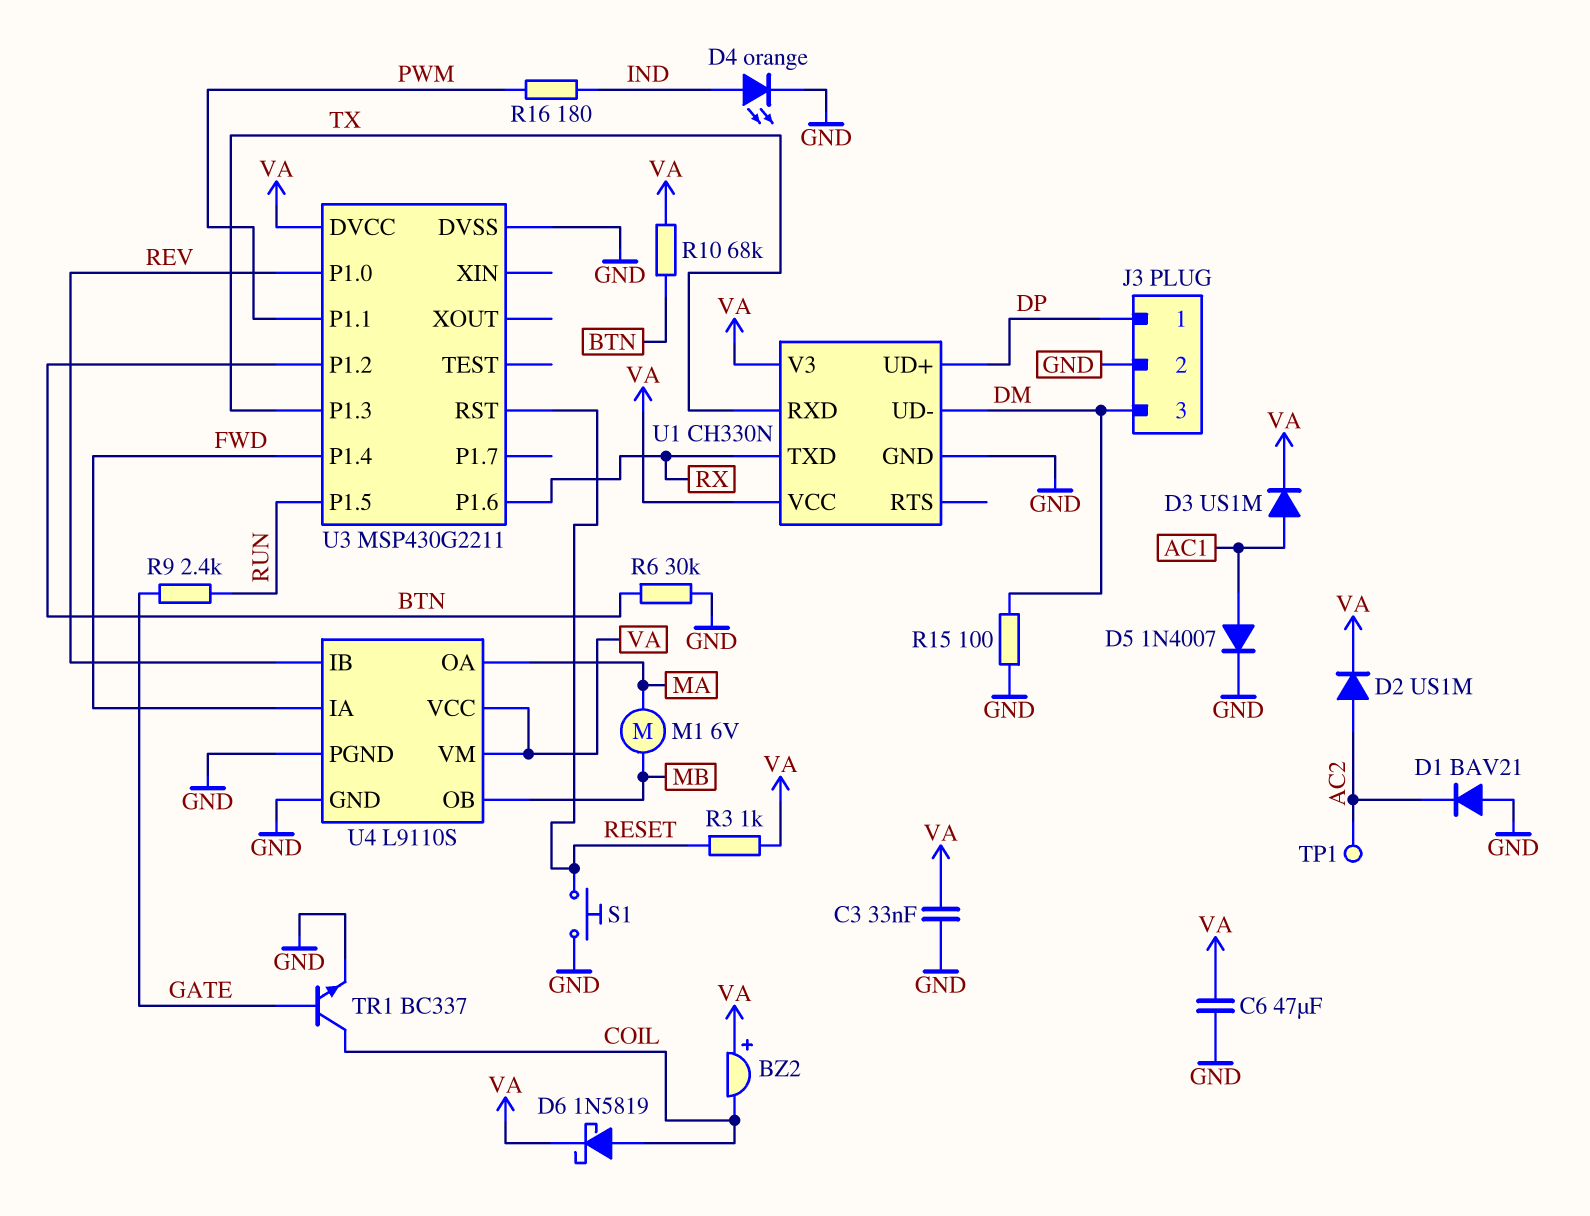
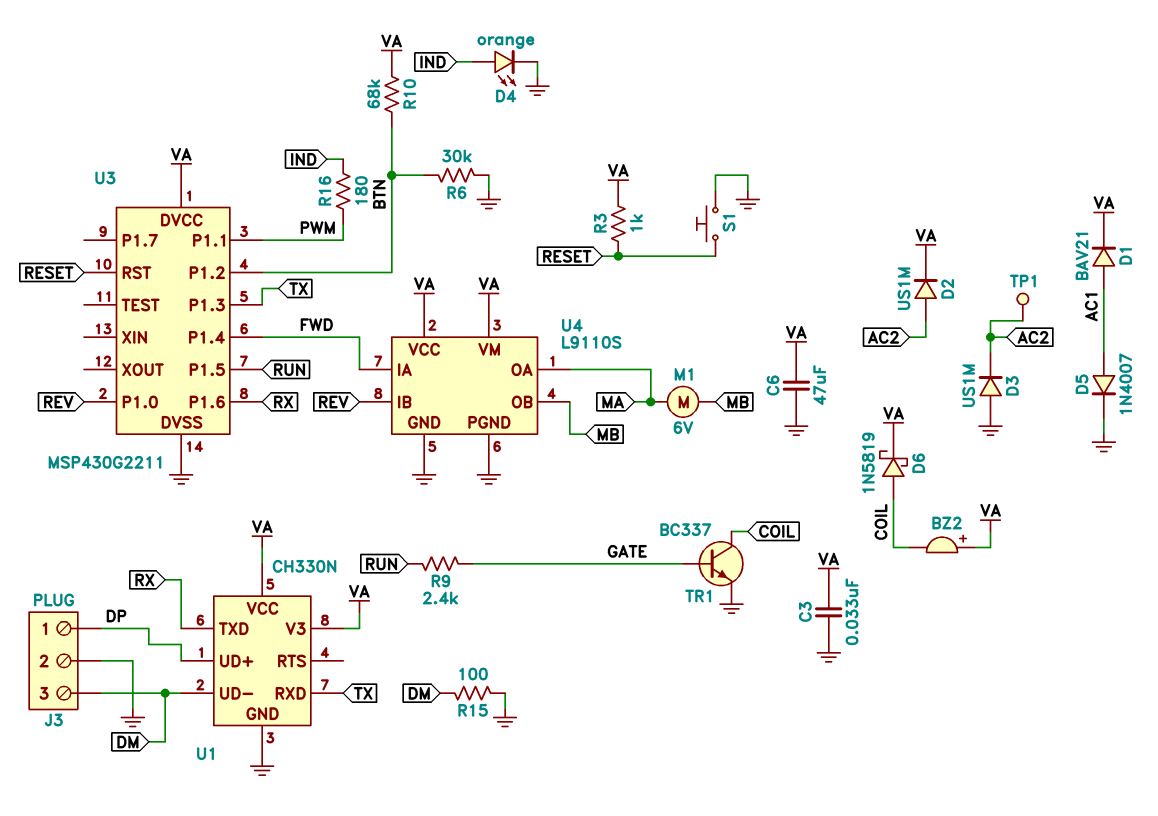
D1: diode BAV21 (A GND, K AC2) -> diode BAV21 (A AC1, K VA)
D3: diode US1M (A AC1, K VA) -> diode US1M (A GND, K AC2)

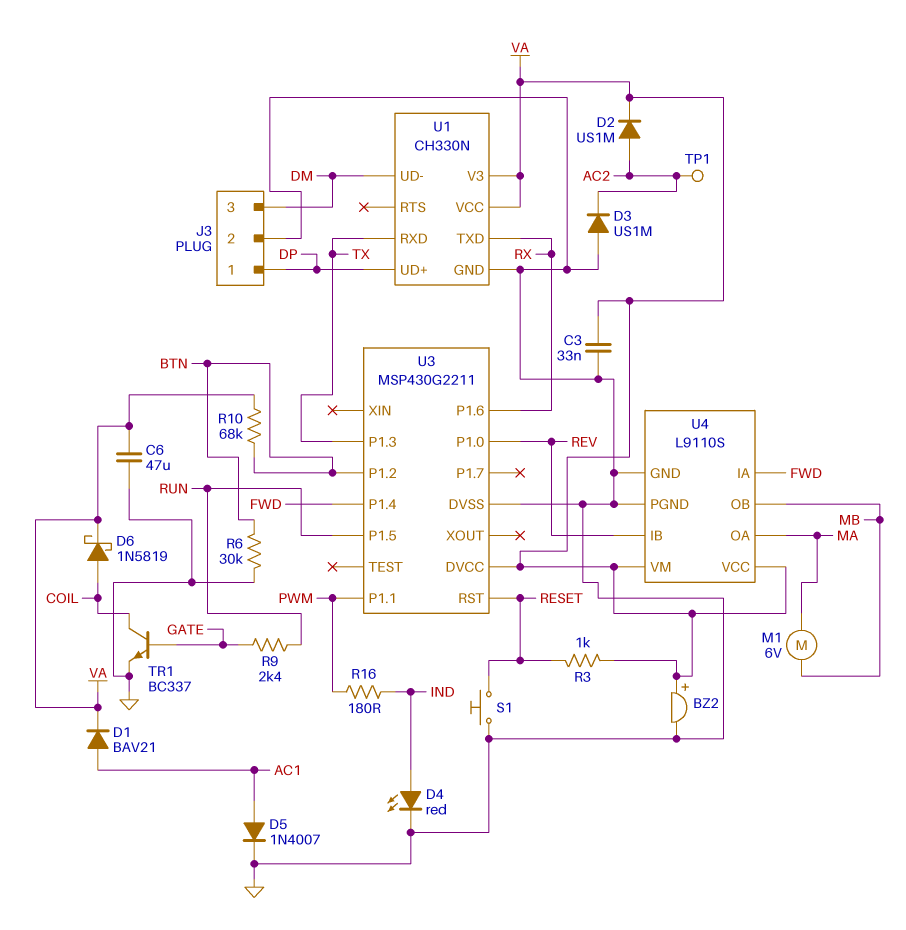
BZ2: buzzer (plus VA, minus COIL) -> buzzer (plus VA, minus GND)
D4: LED orange (A IND, K GND) -> LED red (A IND, K GND)
R15: 100 (DM, GND) -> none

